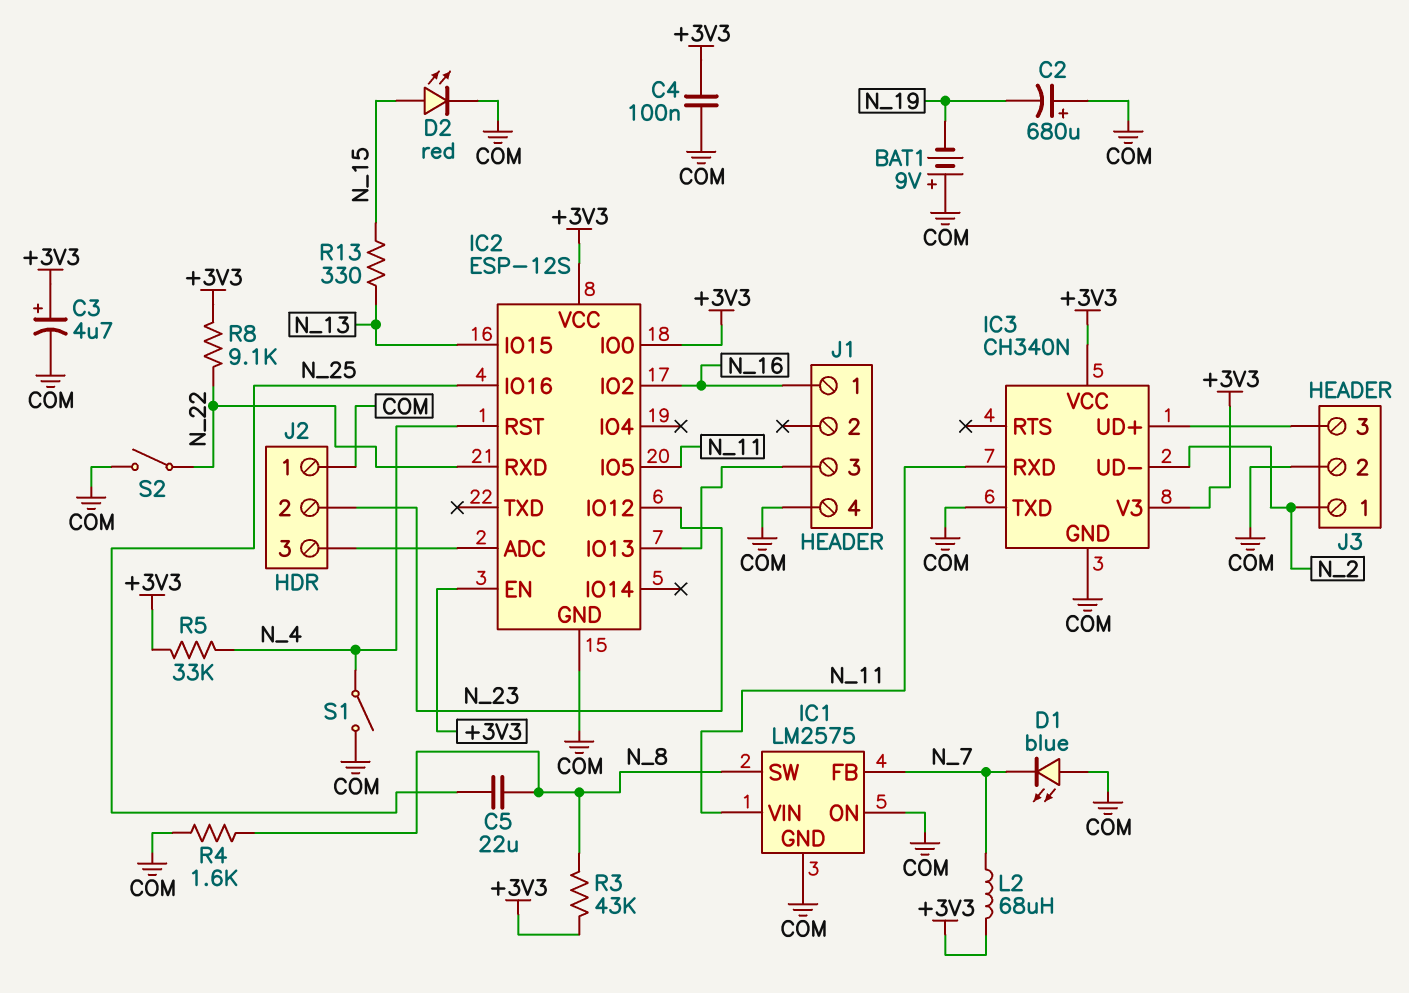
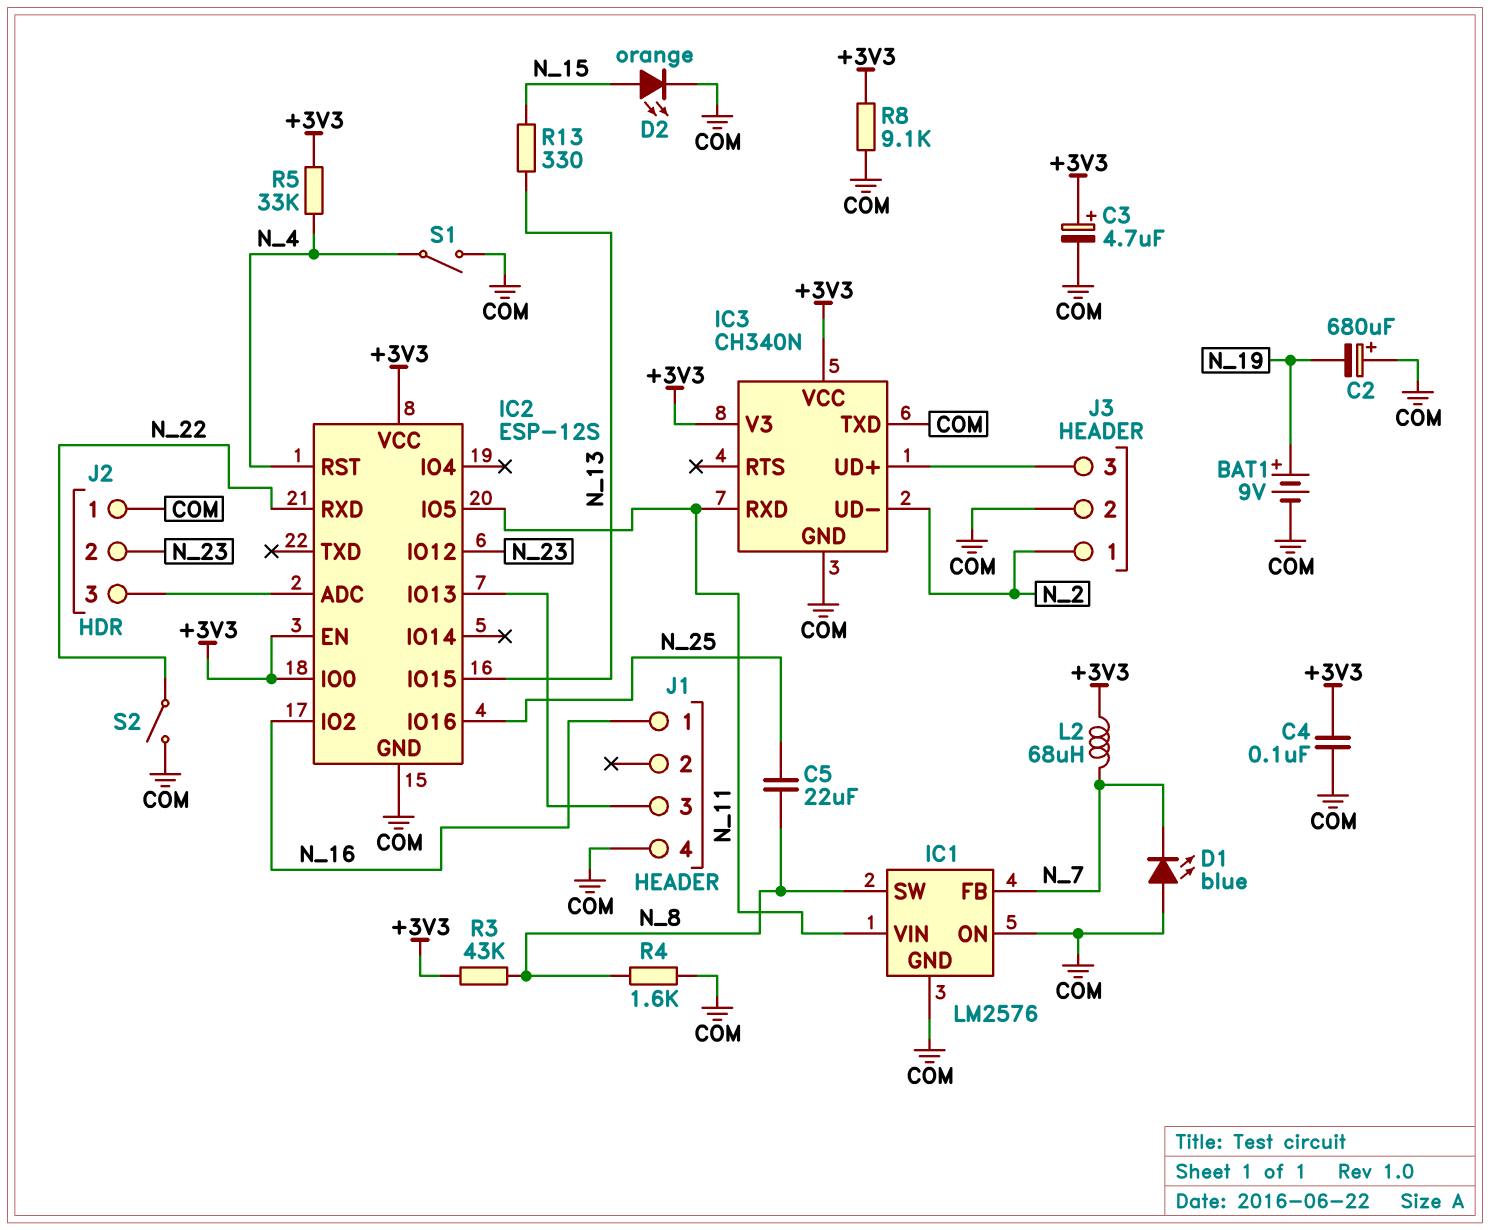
BAT1: 9V (plus COM, minus N_19) -> 9V (plus N_19, minus COM)
D2: LED red (A N_15, K COM) -> LED orange (A N_15, K COM)
IC1: LM2575 -> LM2576
R8: 9.1k (+3V3, N_22) -> 9.1k (+3V3, COM)

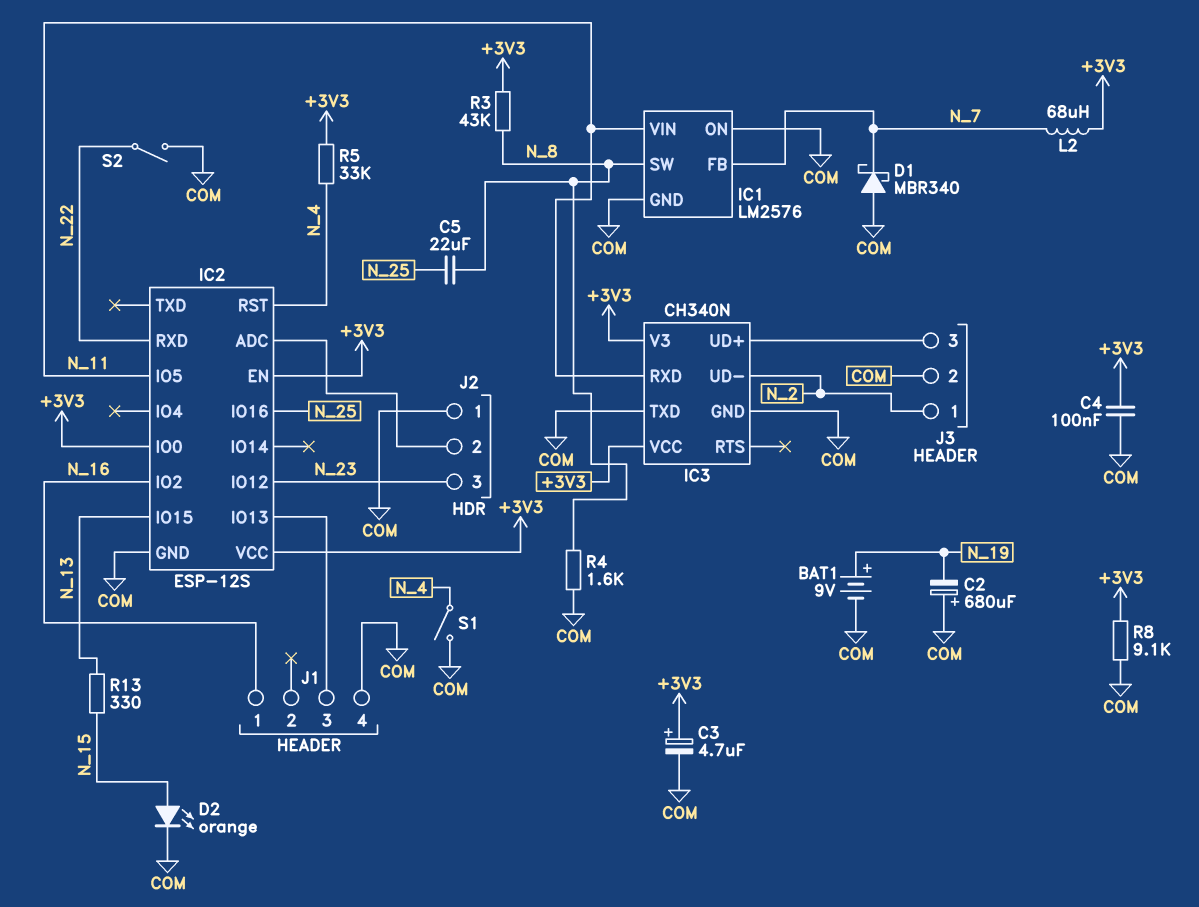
D1: LED blue (A COM, K N_7) -> schottky MBR340 (A COM, K N_7)
J2 pin 2: N_23 -> IC2/ADC
J2 pin 3: IC2/ADC -> N_23

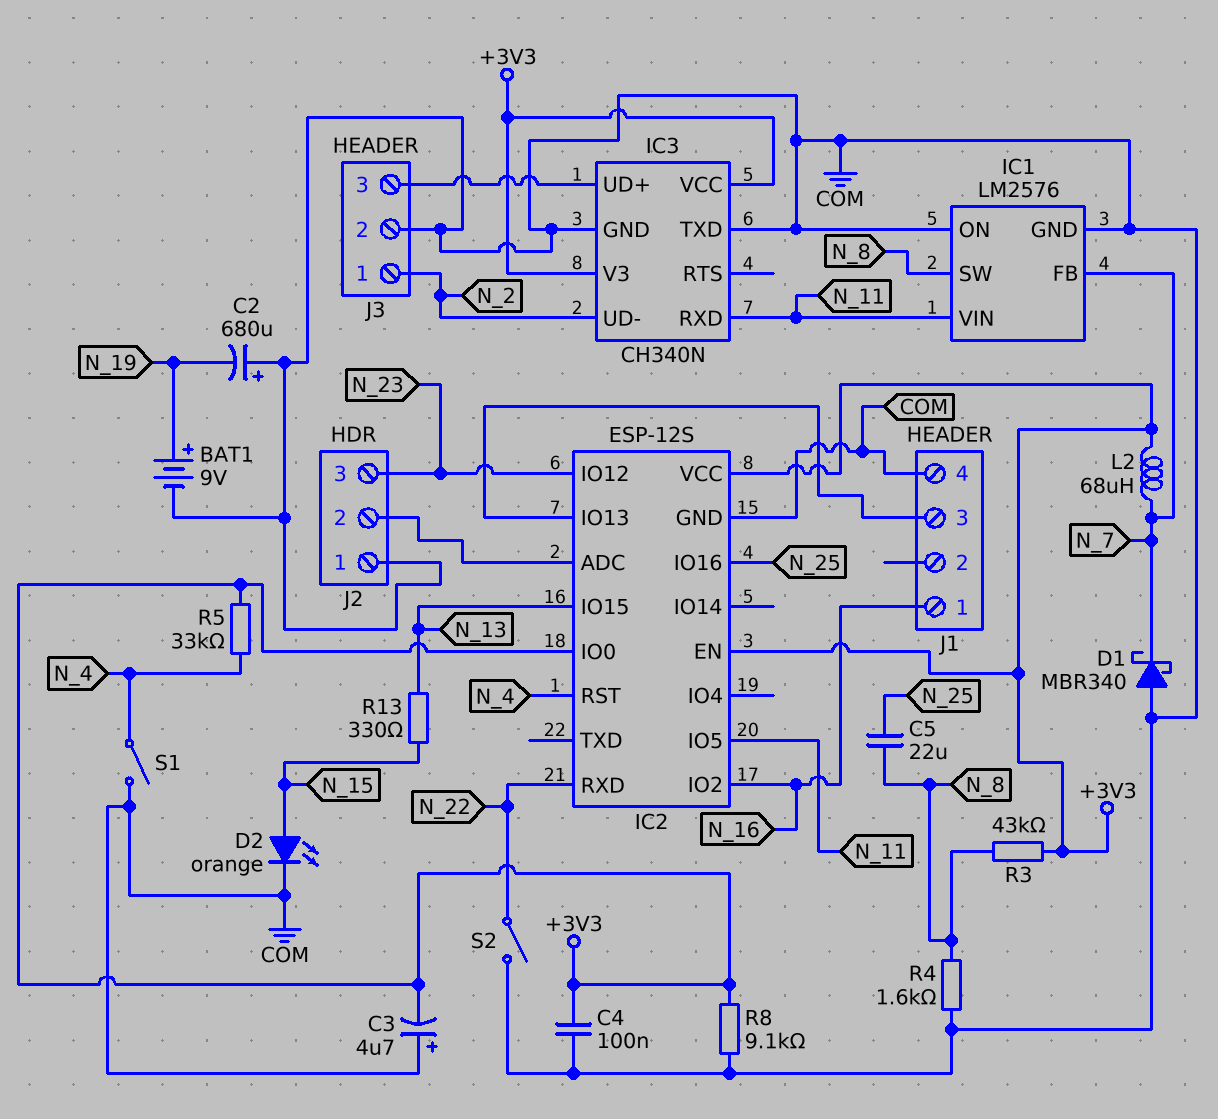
C3: 4.7uF (plus +3V3, minus COM) -> 4.7uF (plus COM, minus +3V3)

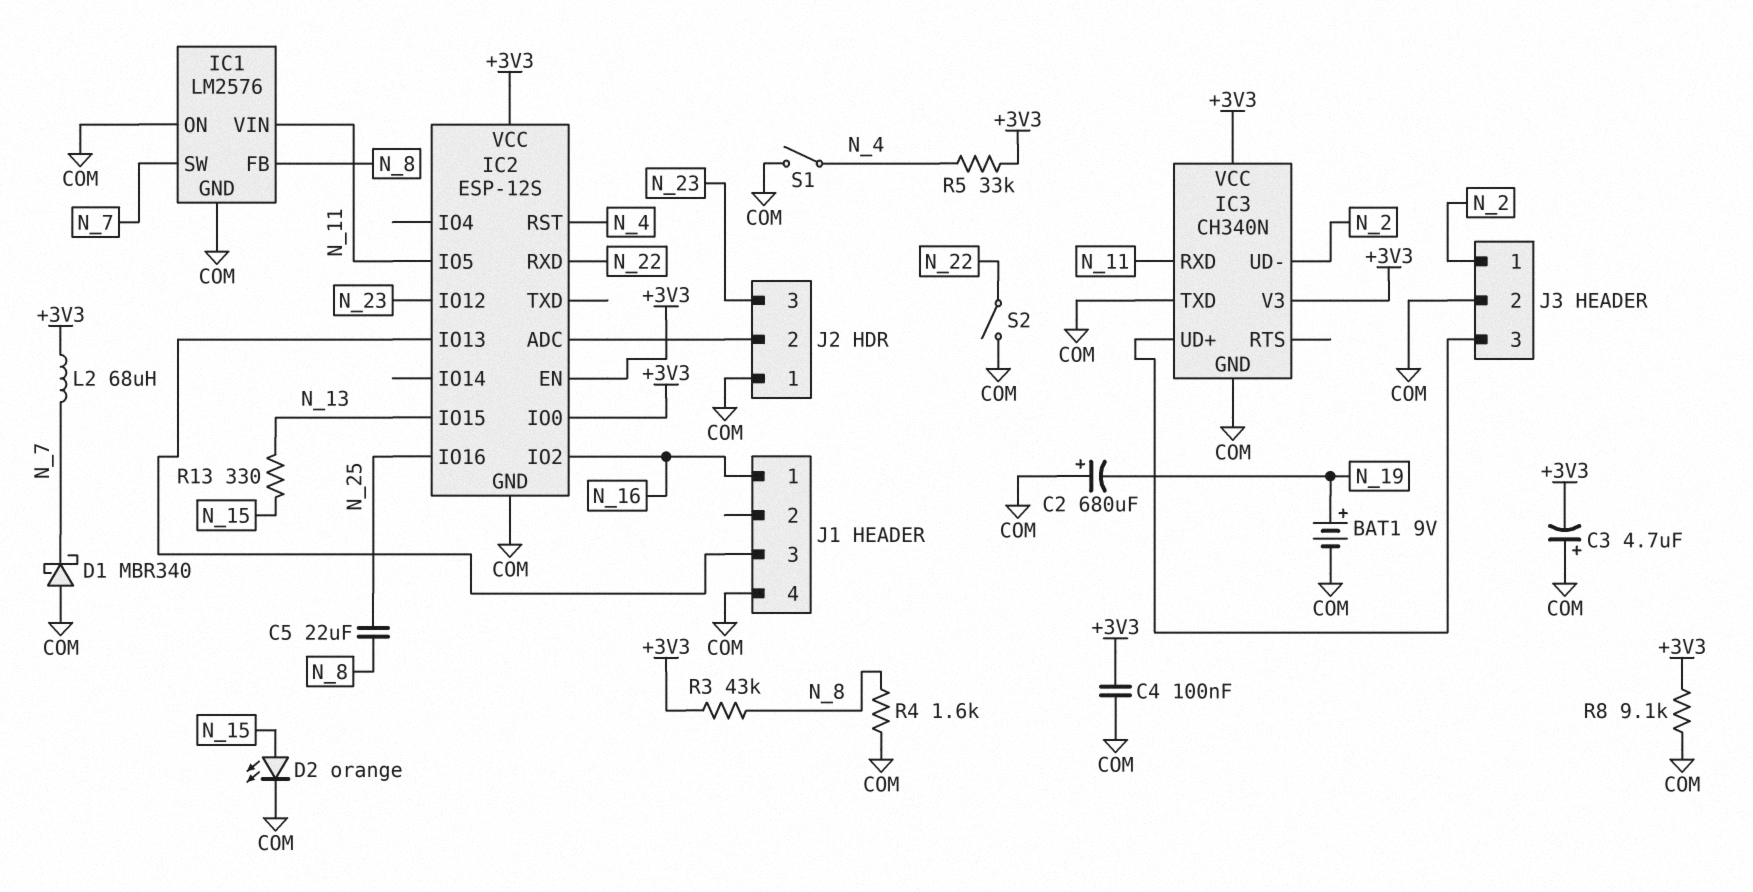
IC1 pin FB: N_7 -> N_8
IC1 pin SW: N_8 -> N_7

